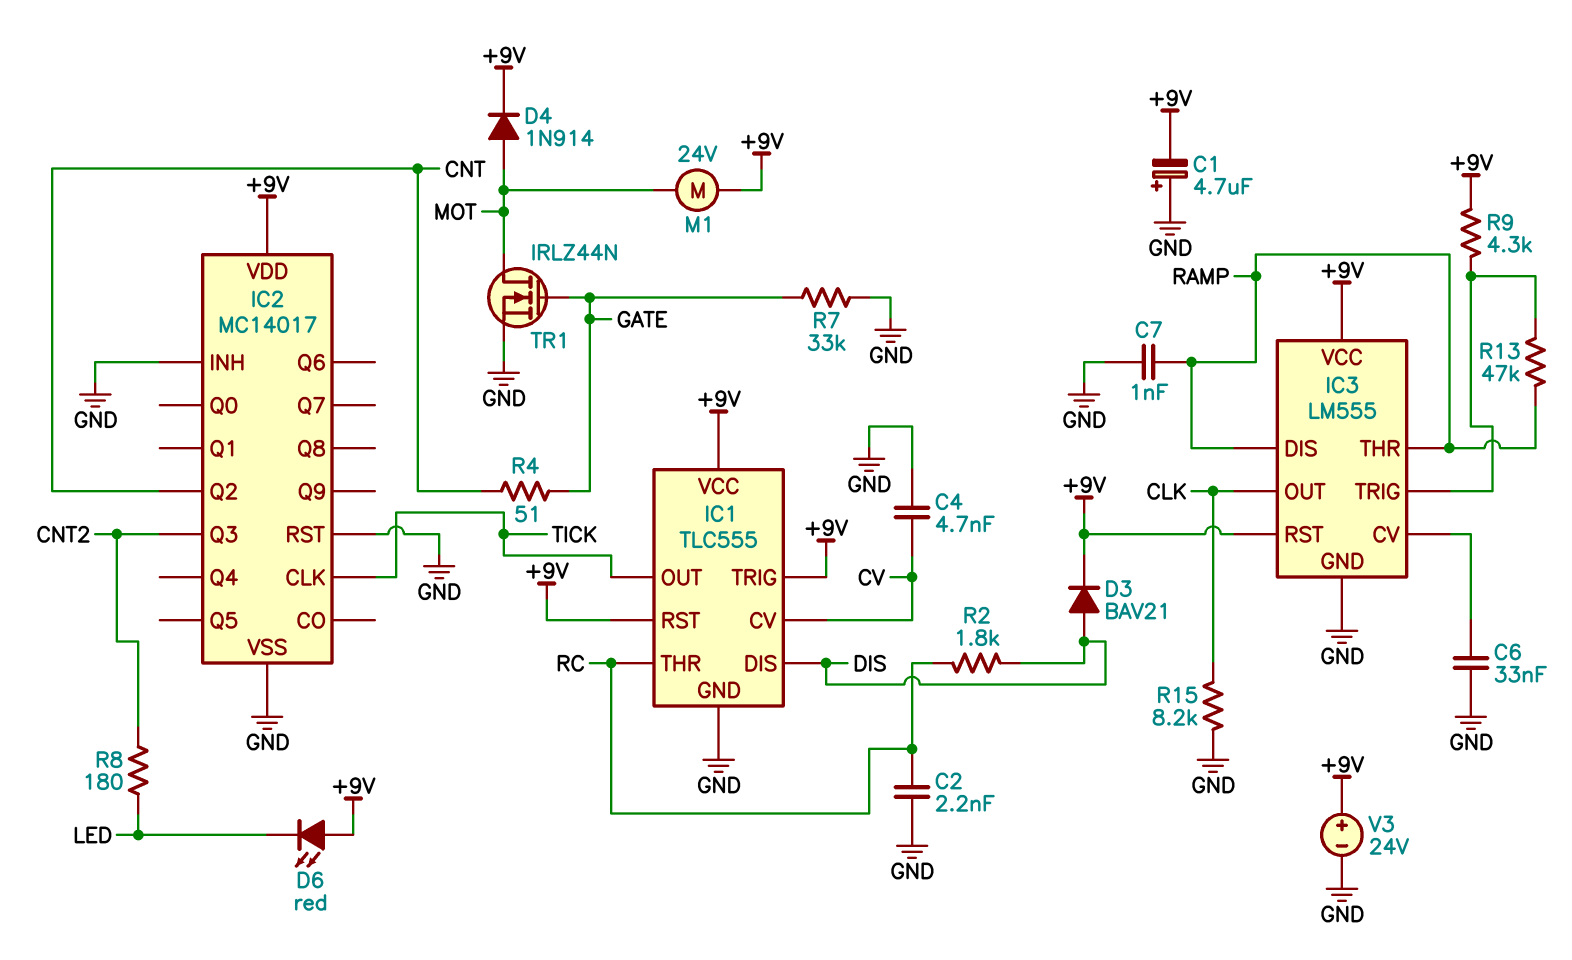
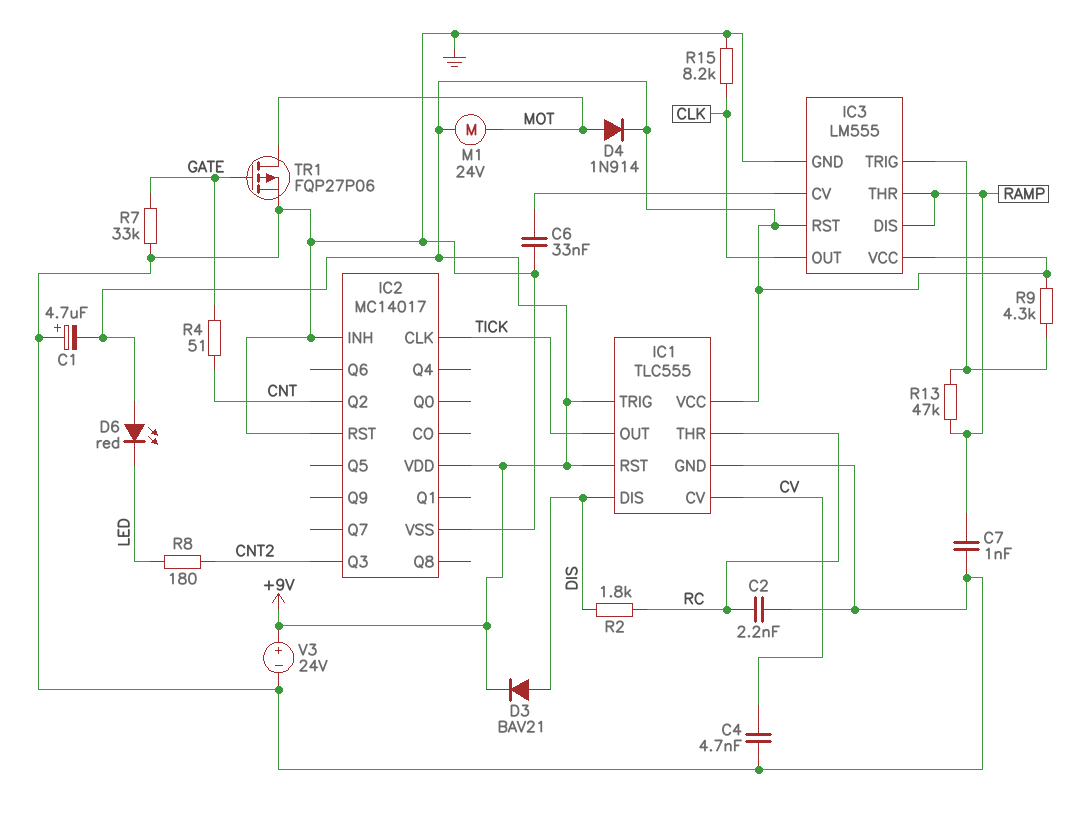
TR1: NMOS IRLZ44N (G GATE, D MOT, S GND) -> PMOS FQP27P06 (G GATE, D MOT, S GND)

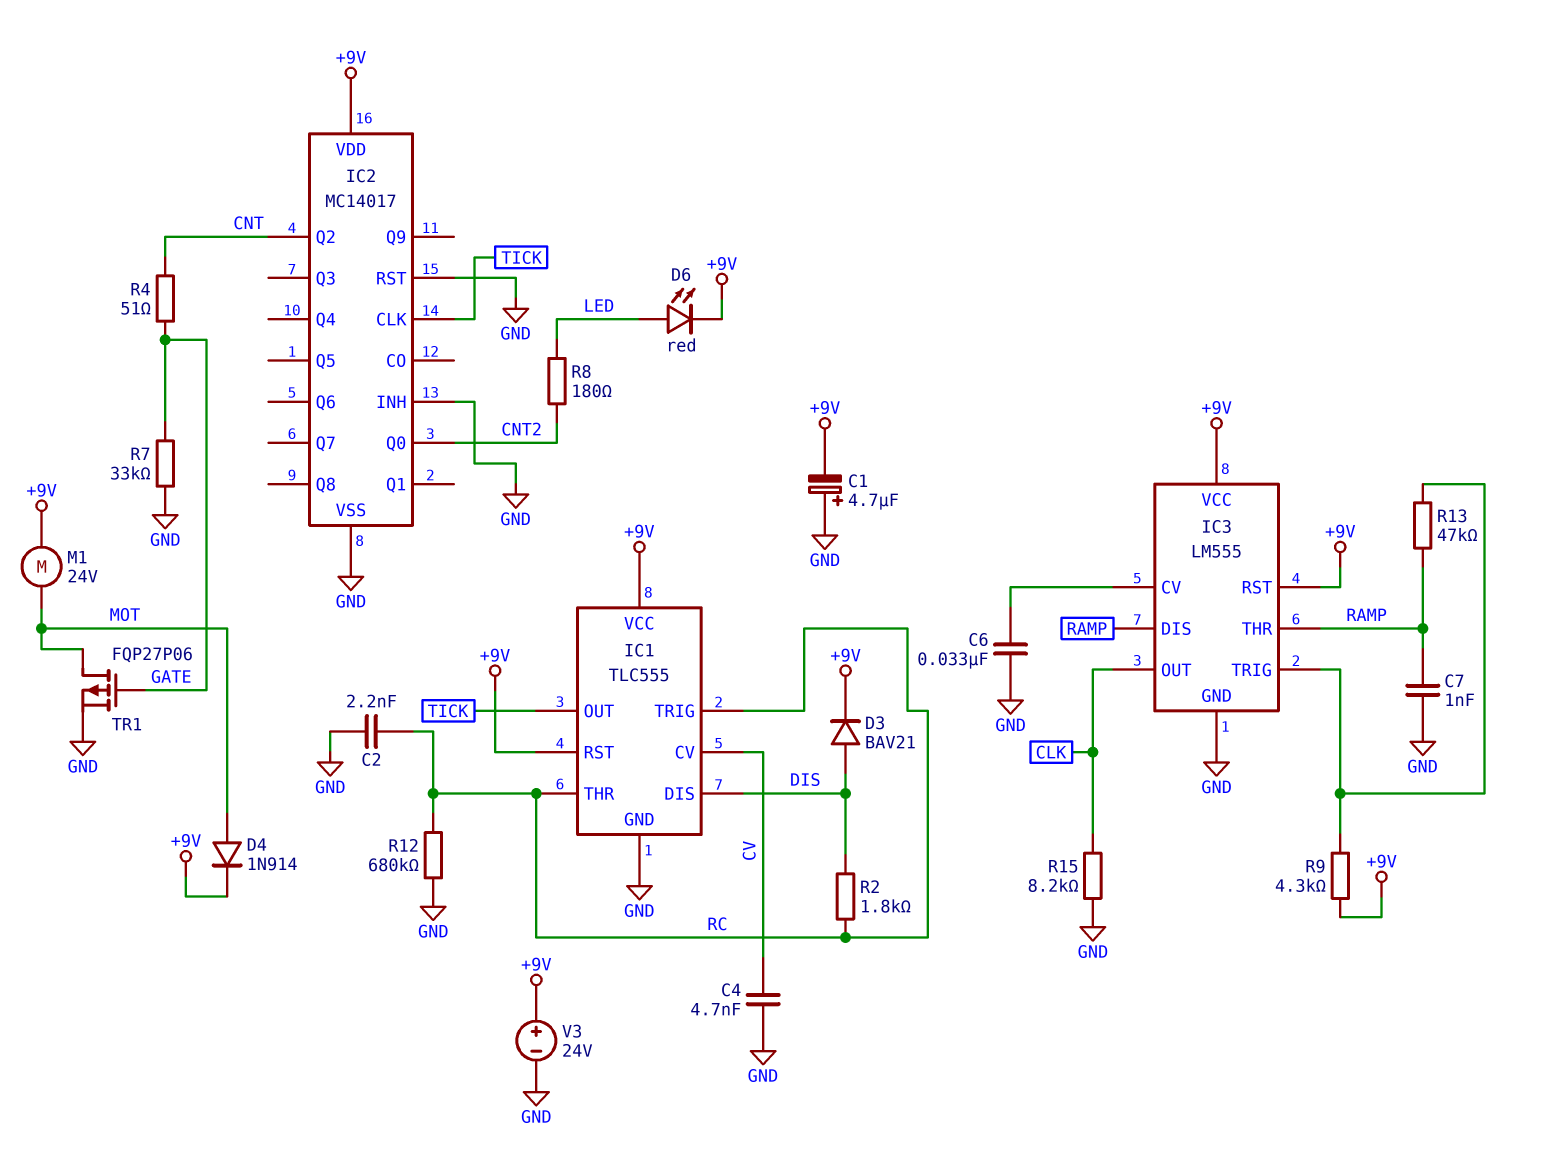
D6: LED red (A +9V, K LED) -> LED red (A LED, K +9V)
IC1 pin TRIG: +9V -> RC
IC2 pin Q0: none -> CNT2
IC2 pin Q3: CNT2 -> none
R12: none -> 680k (GND, RC)

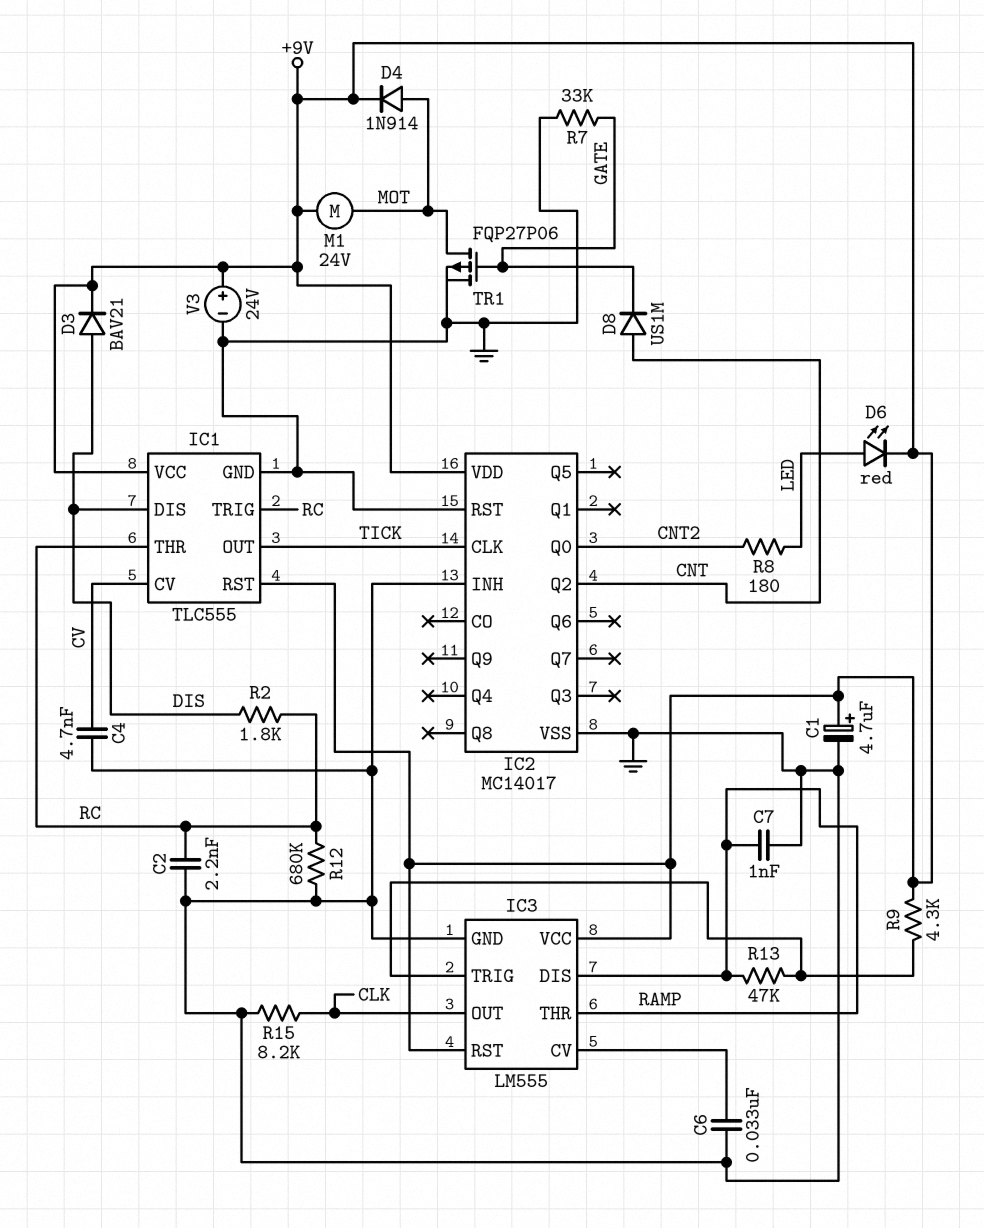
C1: 4.7uF (plus GND, minus +9V) -> 4.7uF (plus +9V, minus GND)
D8: none -> diode US1M (A CNT, K GATE)
R4: 51 (CNT, GATE) -> none

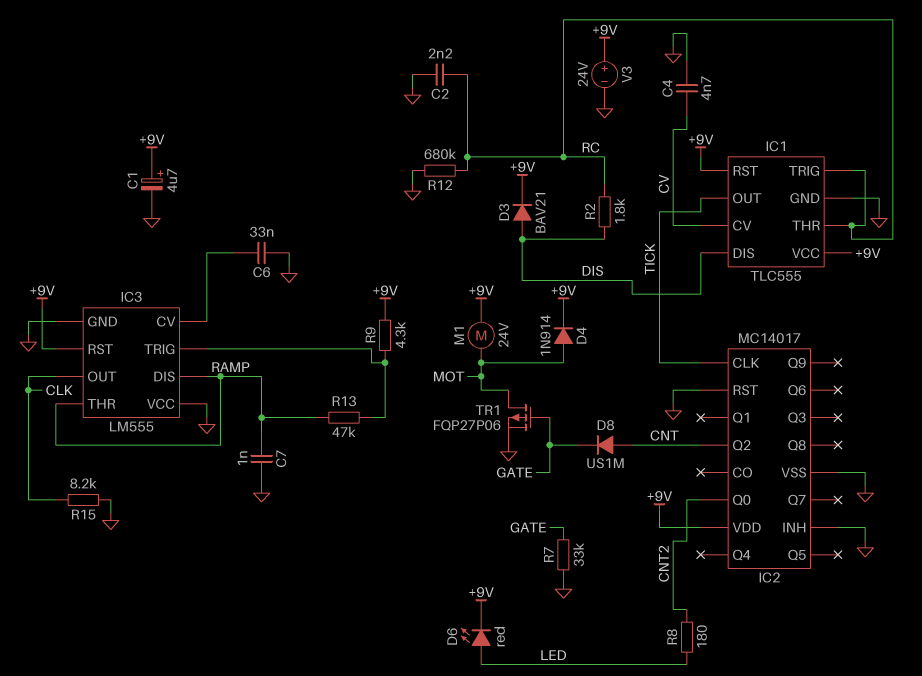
IC3 pin VCC: +9V -> GND

